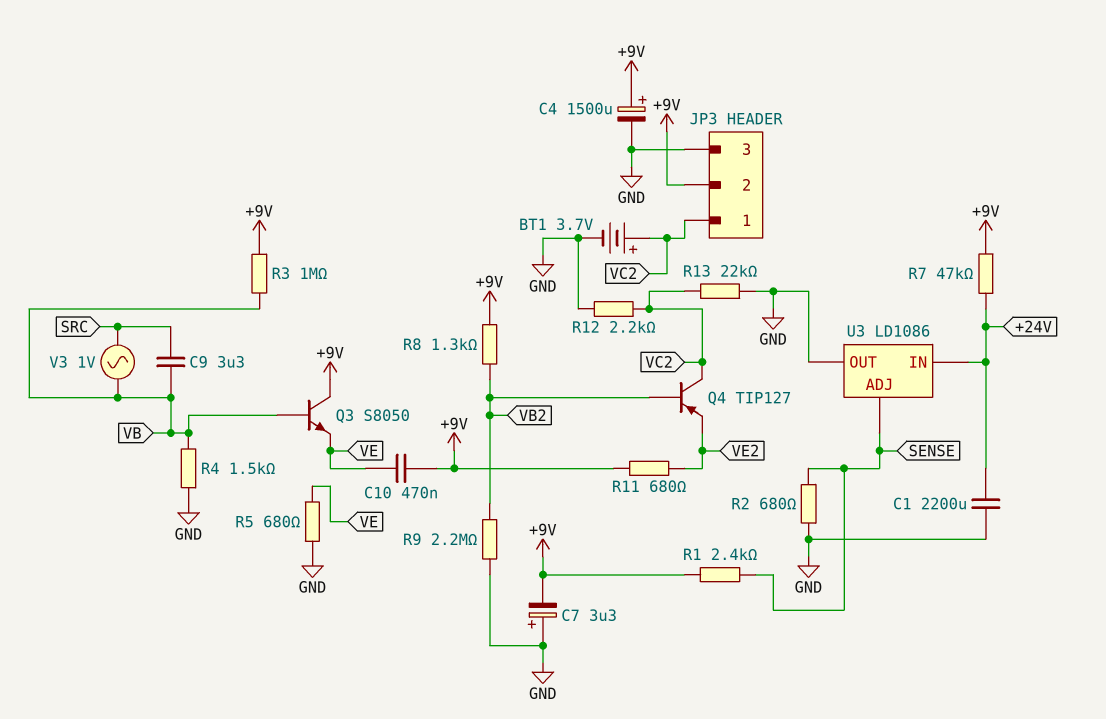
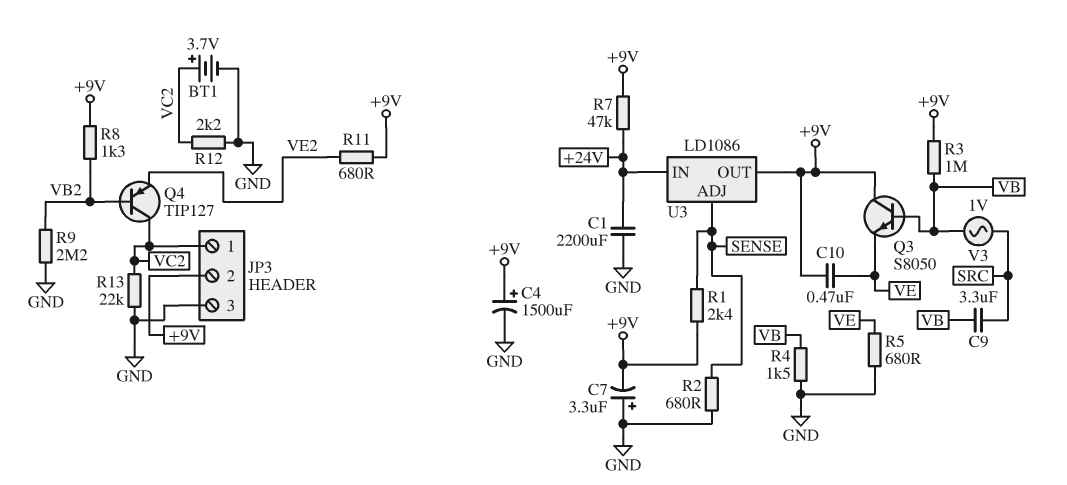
U3 pin OUT: GND -> +9V

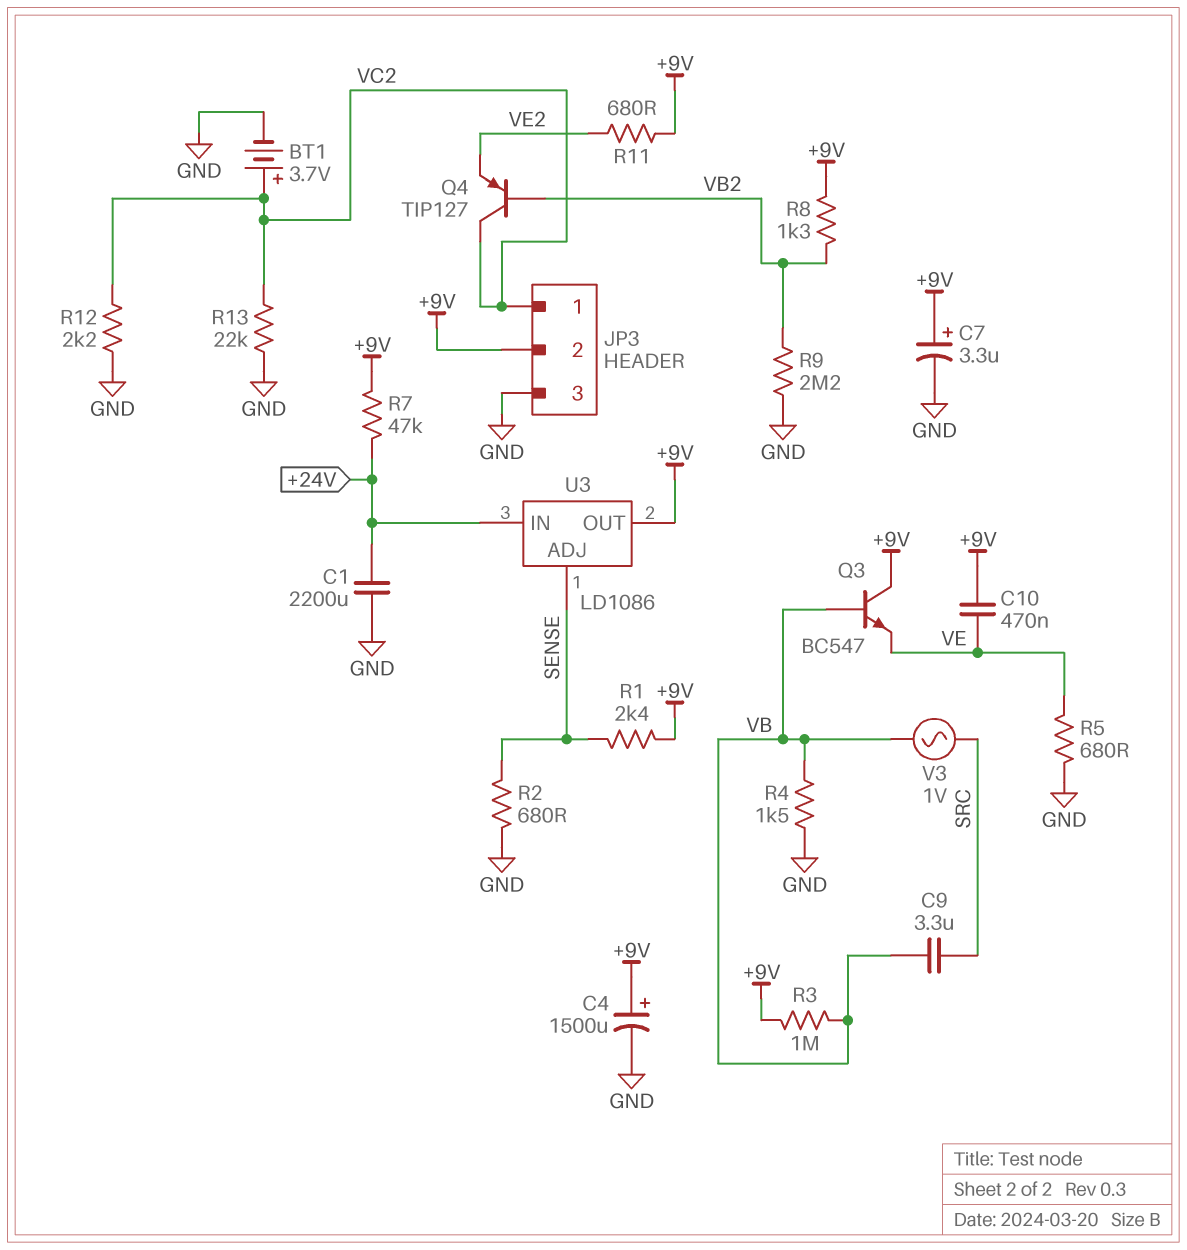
C7: 3.3uF (plus GND, minus +9V) -> 3.3uF (plus +9V, minus GND)
Q3: NPN S8050 (B VB, C +9V, E VE) -> NPN BC547 (B VB, C +9V, E VE)

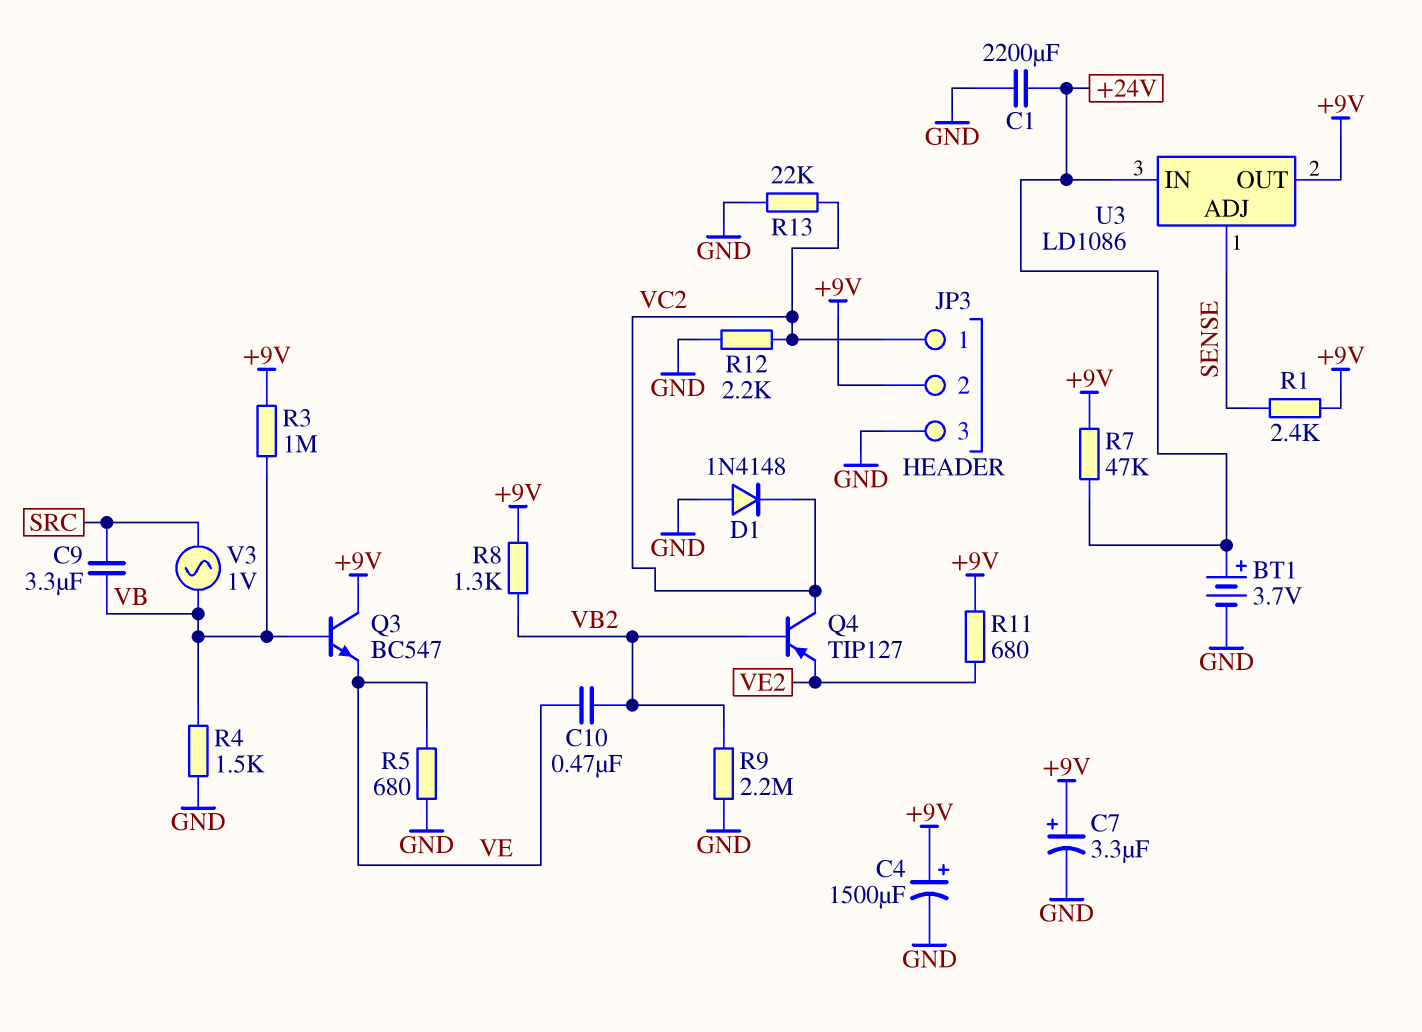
BT1: 3.7V (plus VC2, minus GND) -> 3.7V (plus +24V, minus GND)
C10: 470nF (+9V, VE) -> 470nF (VB2, VE)
D1: none -> diode 1N4148 (A GND, K VC2)
R2: 680 (GND, SENSE) -> none

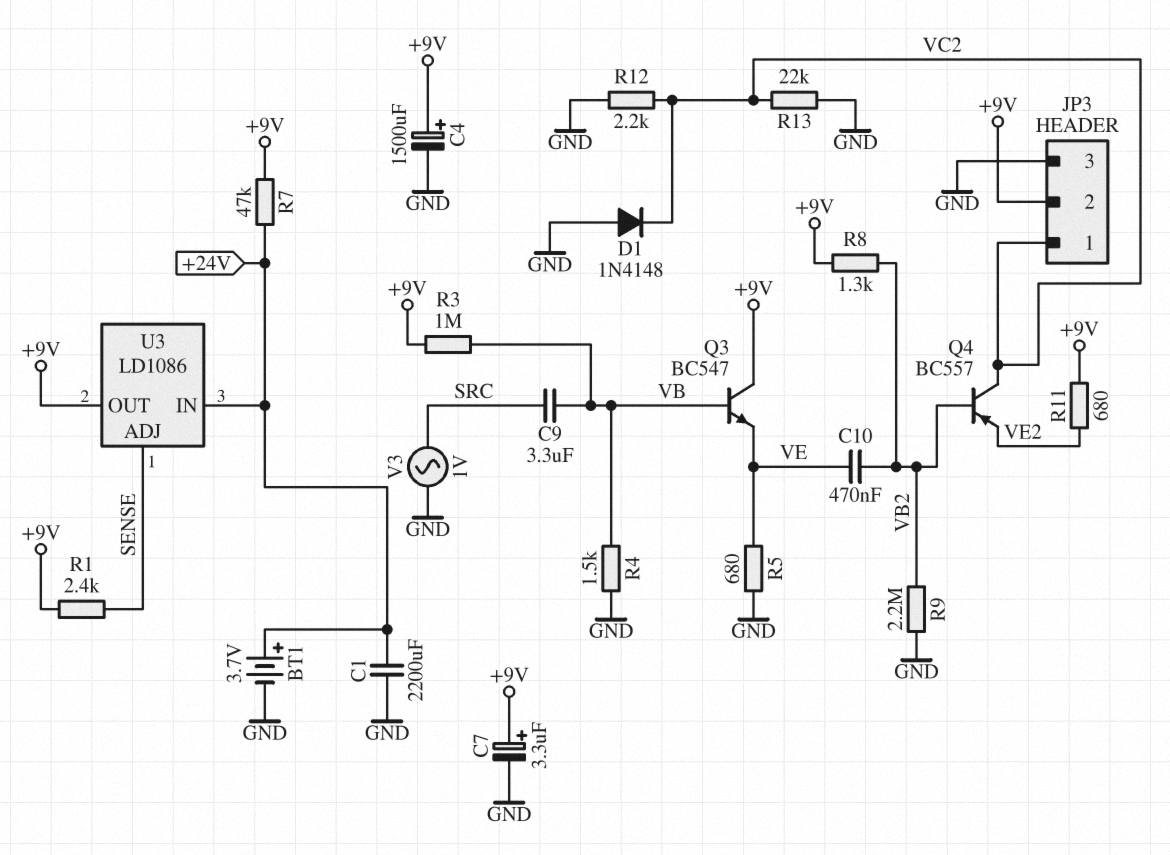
Q4: PNP TIP127 (B VB2, C VC2, E VE2) -> PNP BC557 (B VB2, C VC2, E VE2)
V3: AC 1V (SRC, VB) -> AC 1V (GND, SRC)

